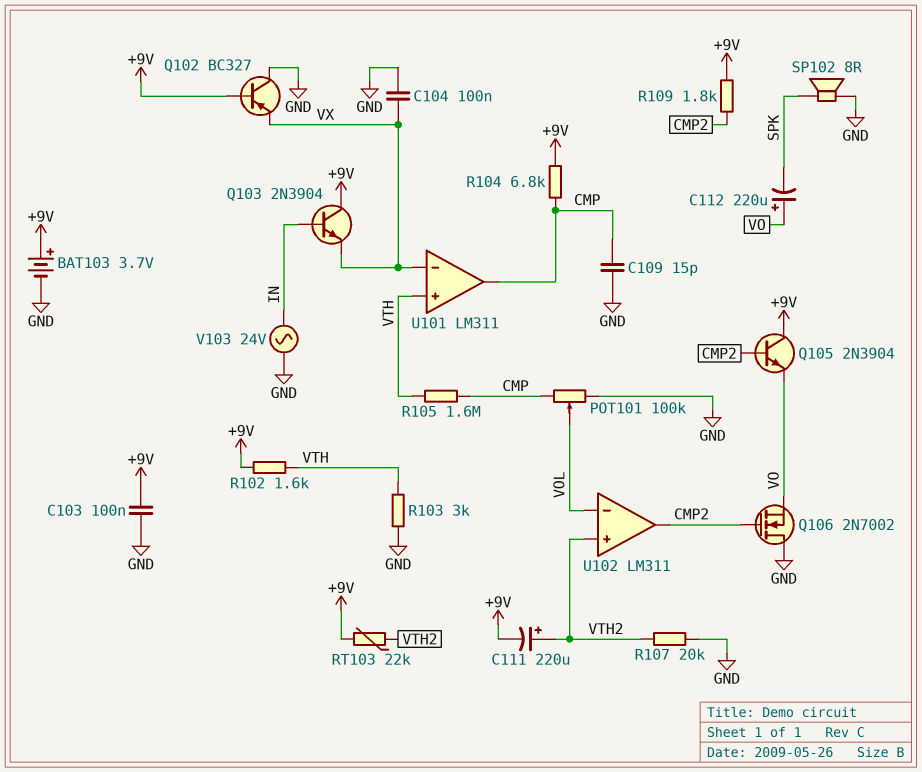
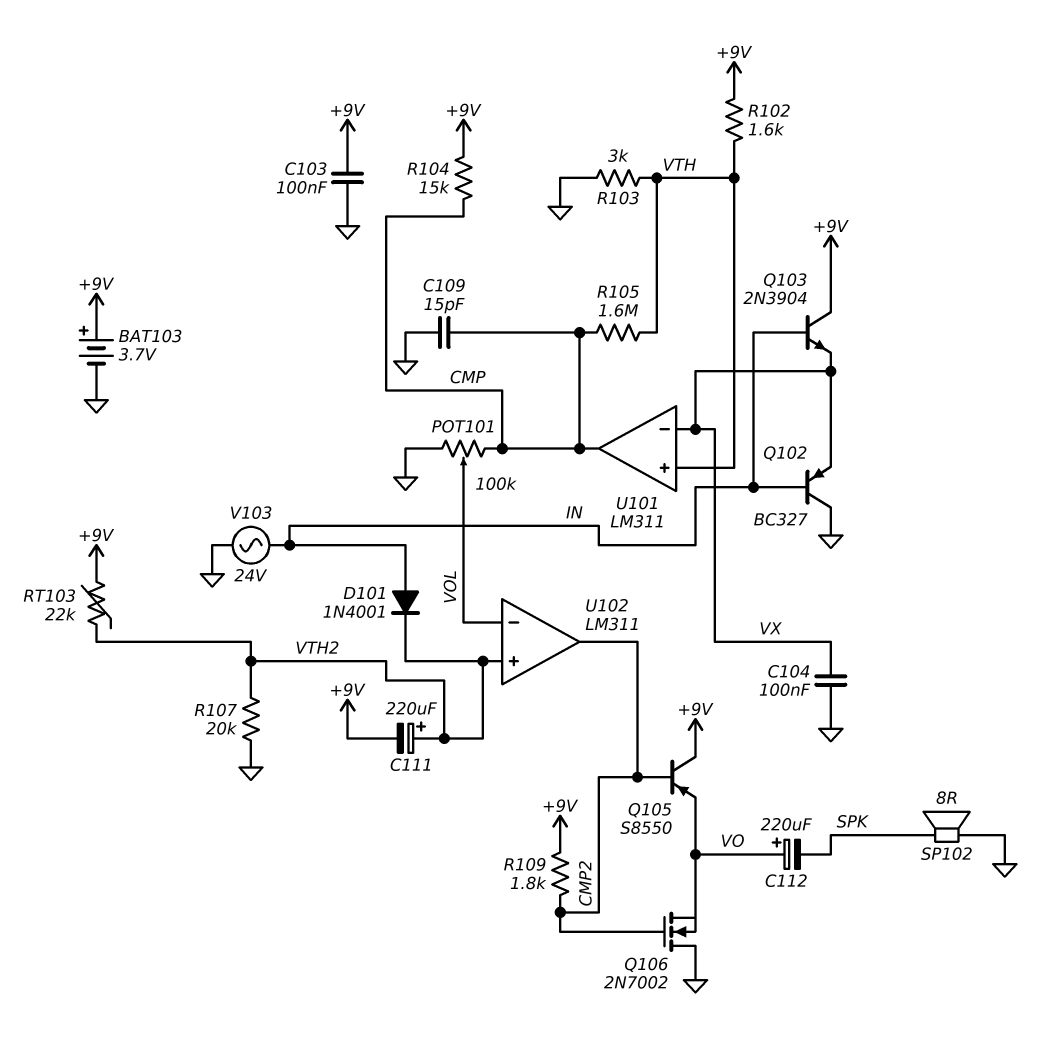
D101: none -> diode 1N4001 (A IN, K VTH2)
Q102: PNP BC327 (B +9V, C GND, E VX) -> PNP BC327 (B IN, C GND, E VX)
Q105: NPN 2N3904 (B CMP2, C +9V, E VO) -> PNP S8550 (B CMP2, C +9V, E VO)
R104: 6.8k (+9V, CMP) -> 15k (+9V, CMP)

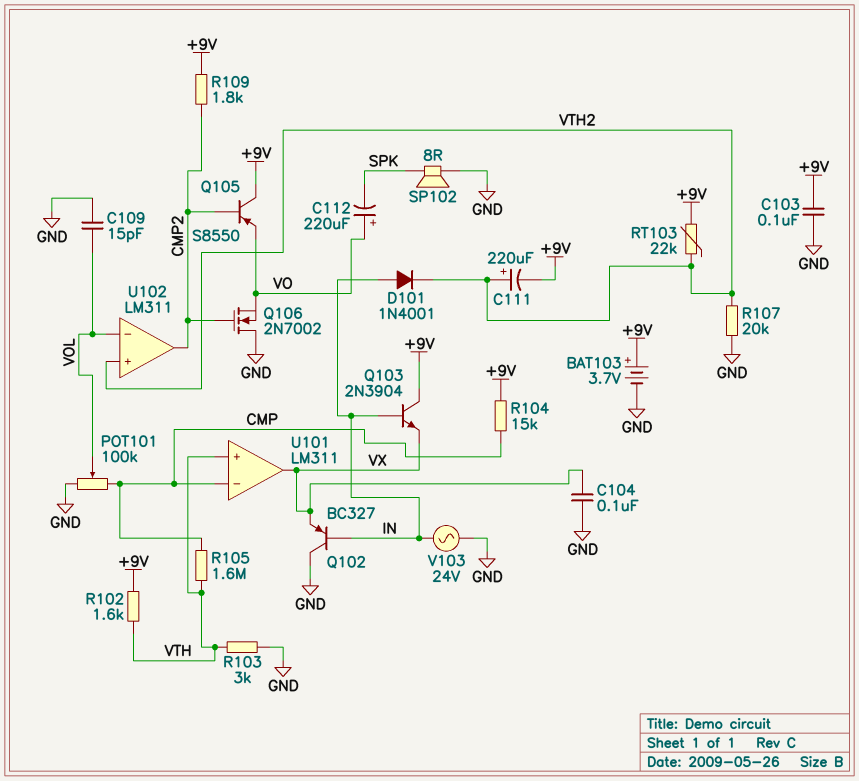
C109: 15pF (CMP, GND) -> 15pF (GND, VOL)
U101 pin in-: VX -> CMP
U101 pin out: CMP -> VX

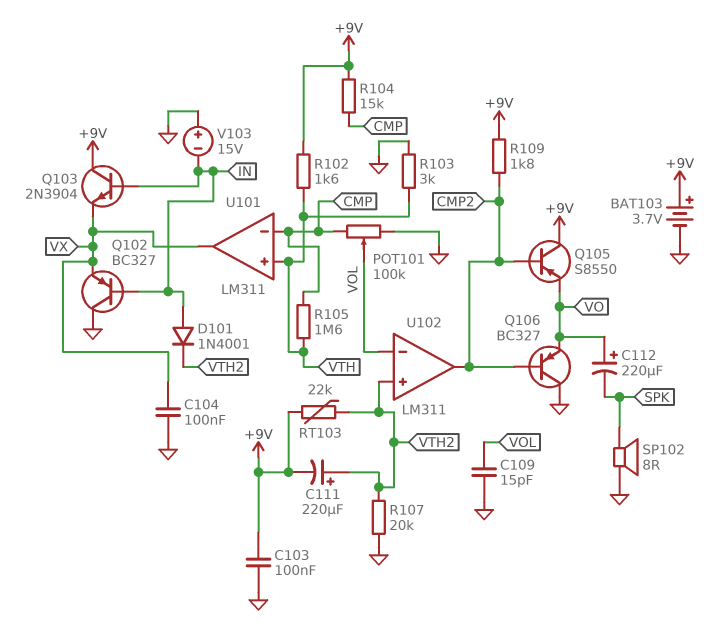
Q106: NMOS 2N7002 (G CMP2, D GND, S VO) -> PNP BC327 (B CMP2, C GND, E VO)
V103: AC 24V (GND, IN) -> 15V (plus GND, minus IN)

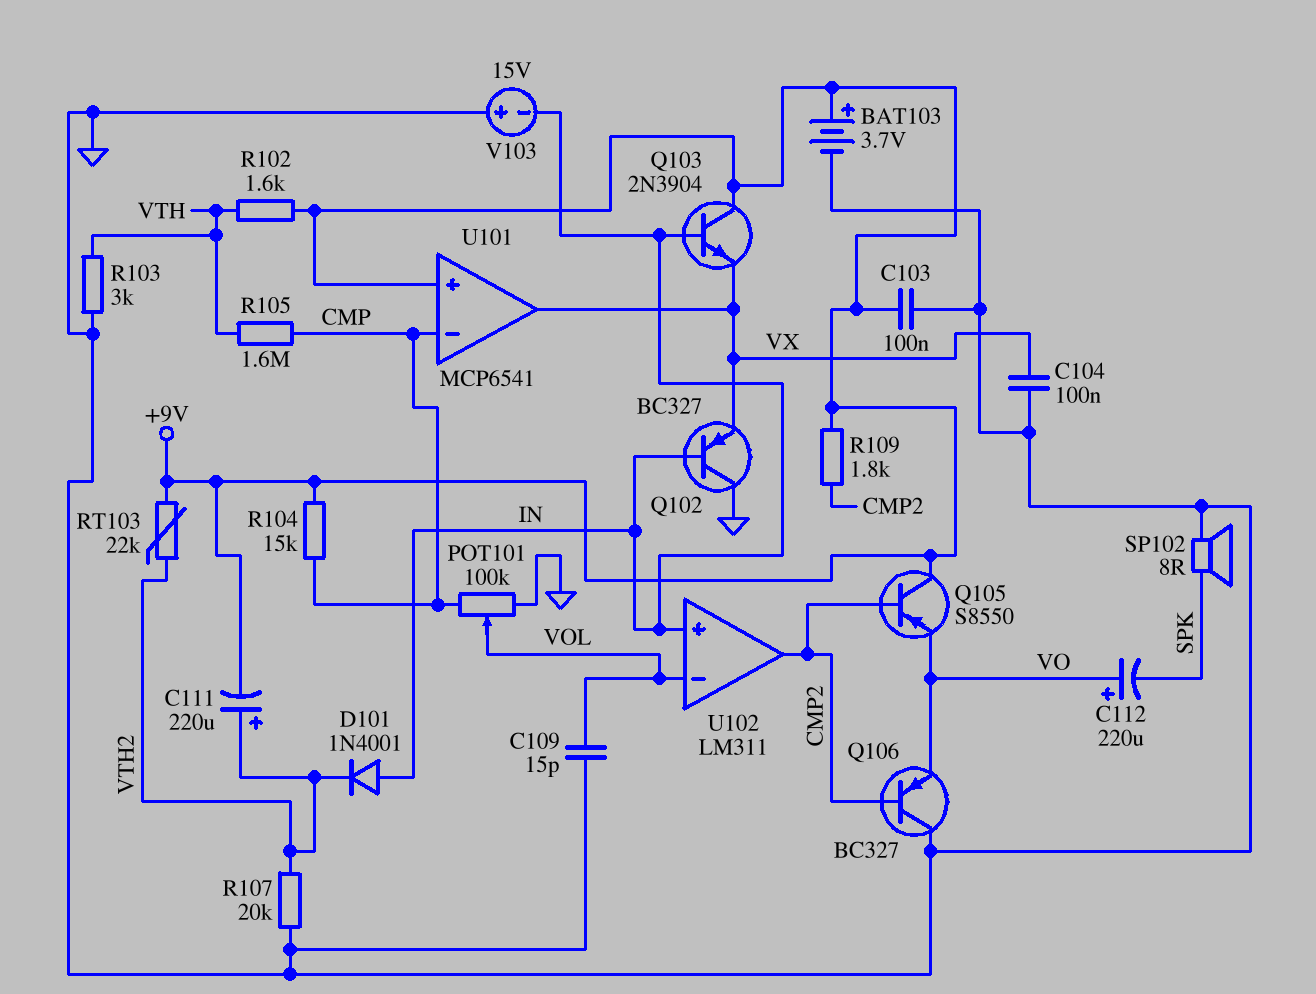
U101: LM311 -> MCP6541
U101 pin in+: VTH -> +9V
U102 pin in+: VTH2 -> IN

